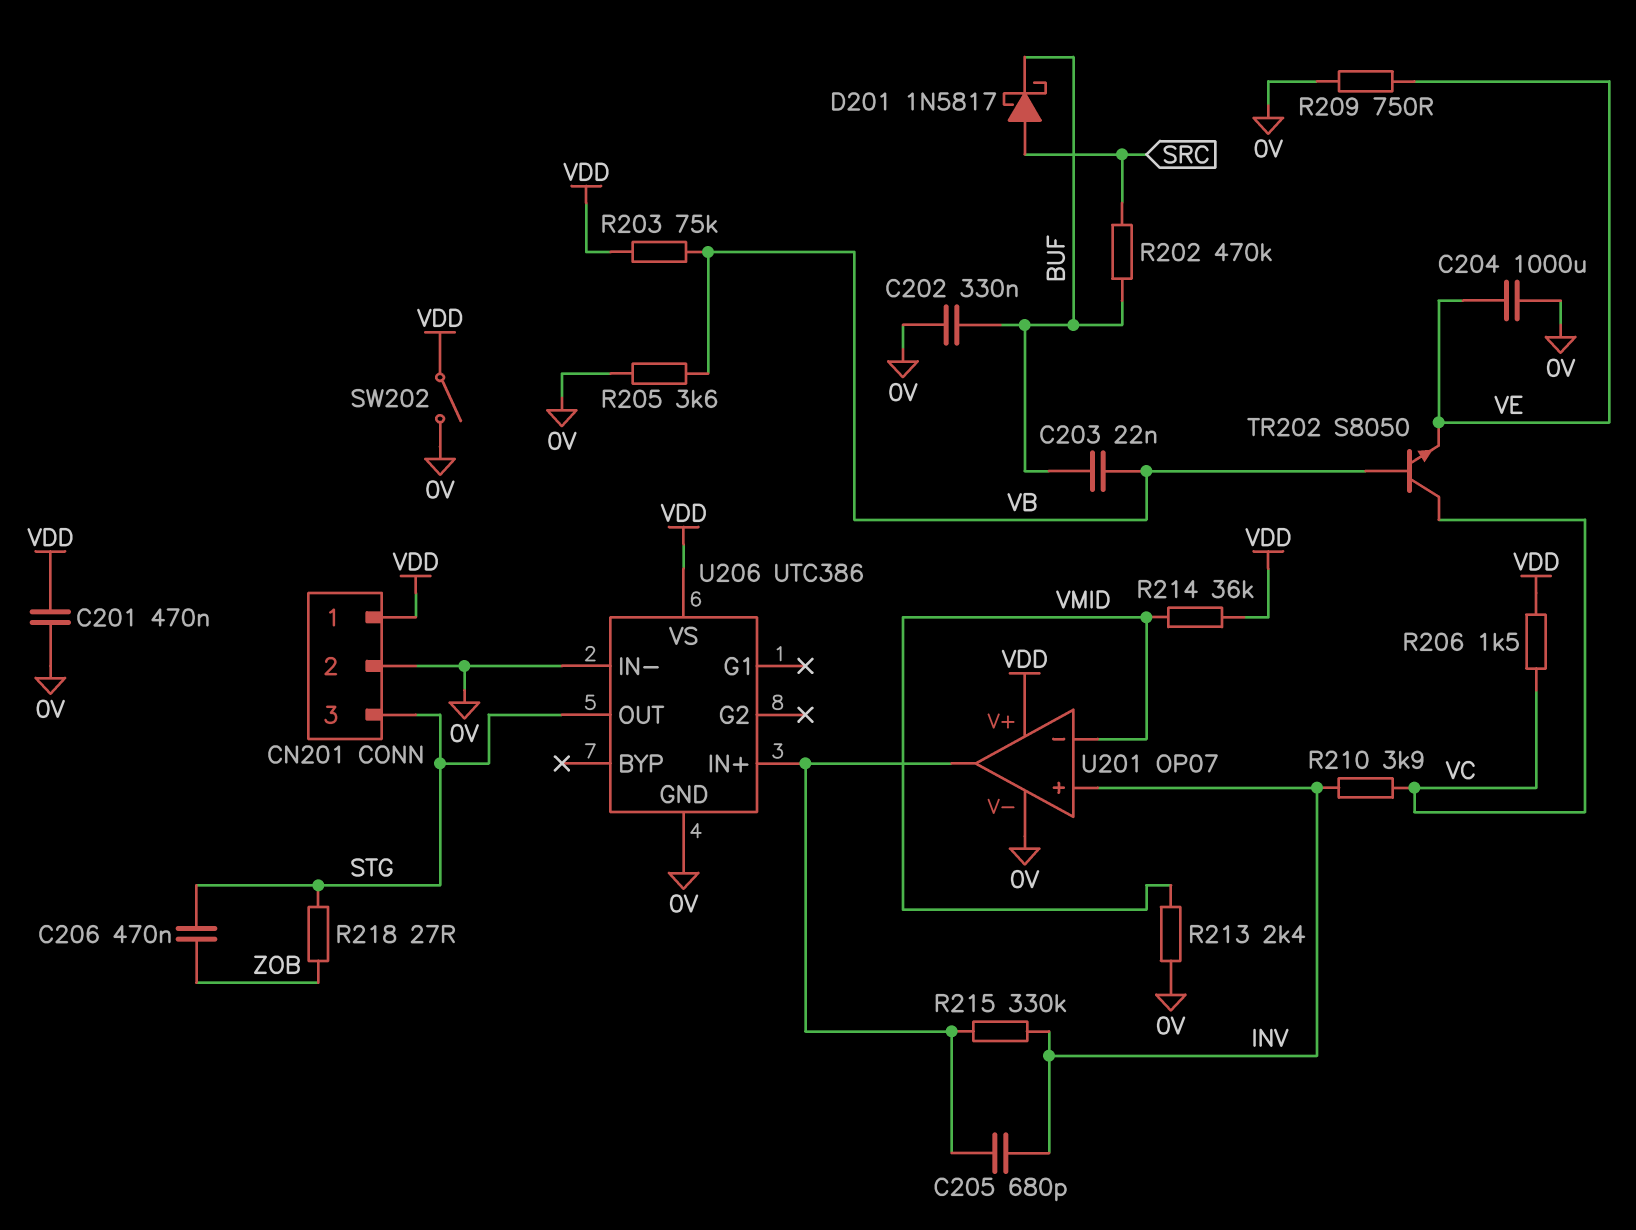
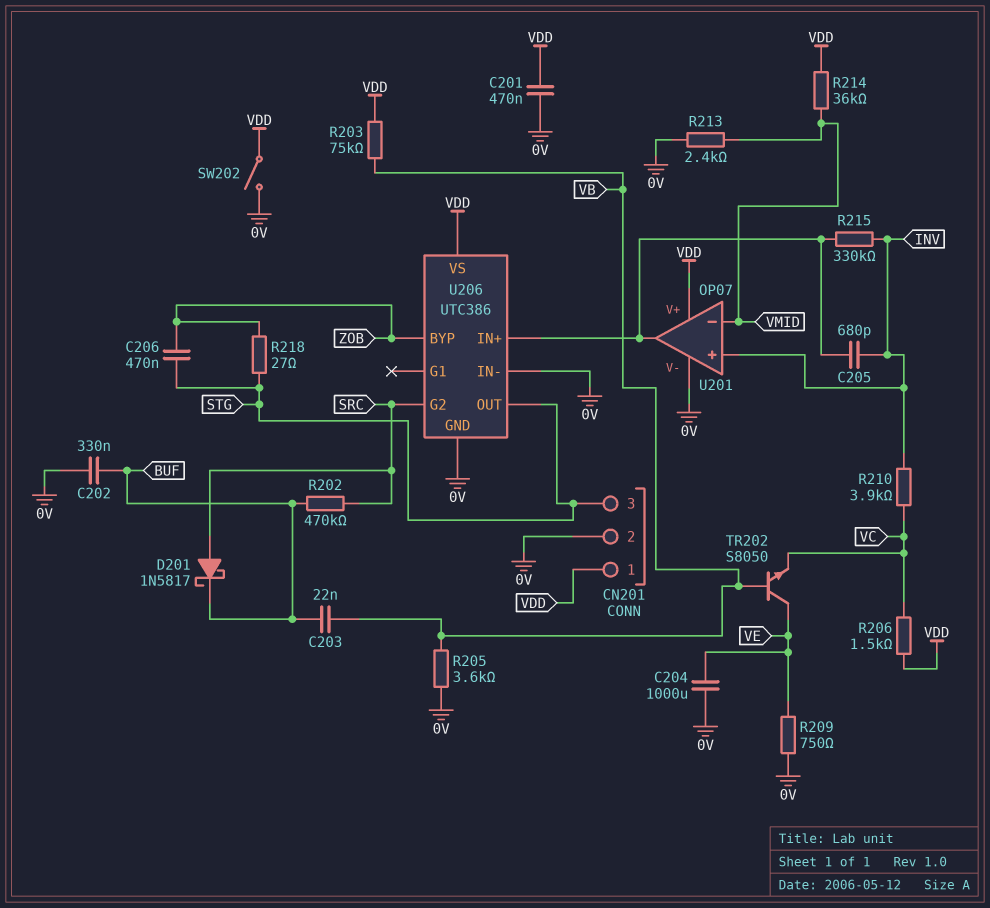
TR202: NPN S8050 (B VB, C VC, E VE) -> NPN S8050 (B VB, C VE, E VC)
U206 pin BYP: none -> ZOB
U206 pin G2: none -> SRC

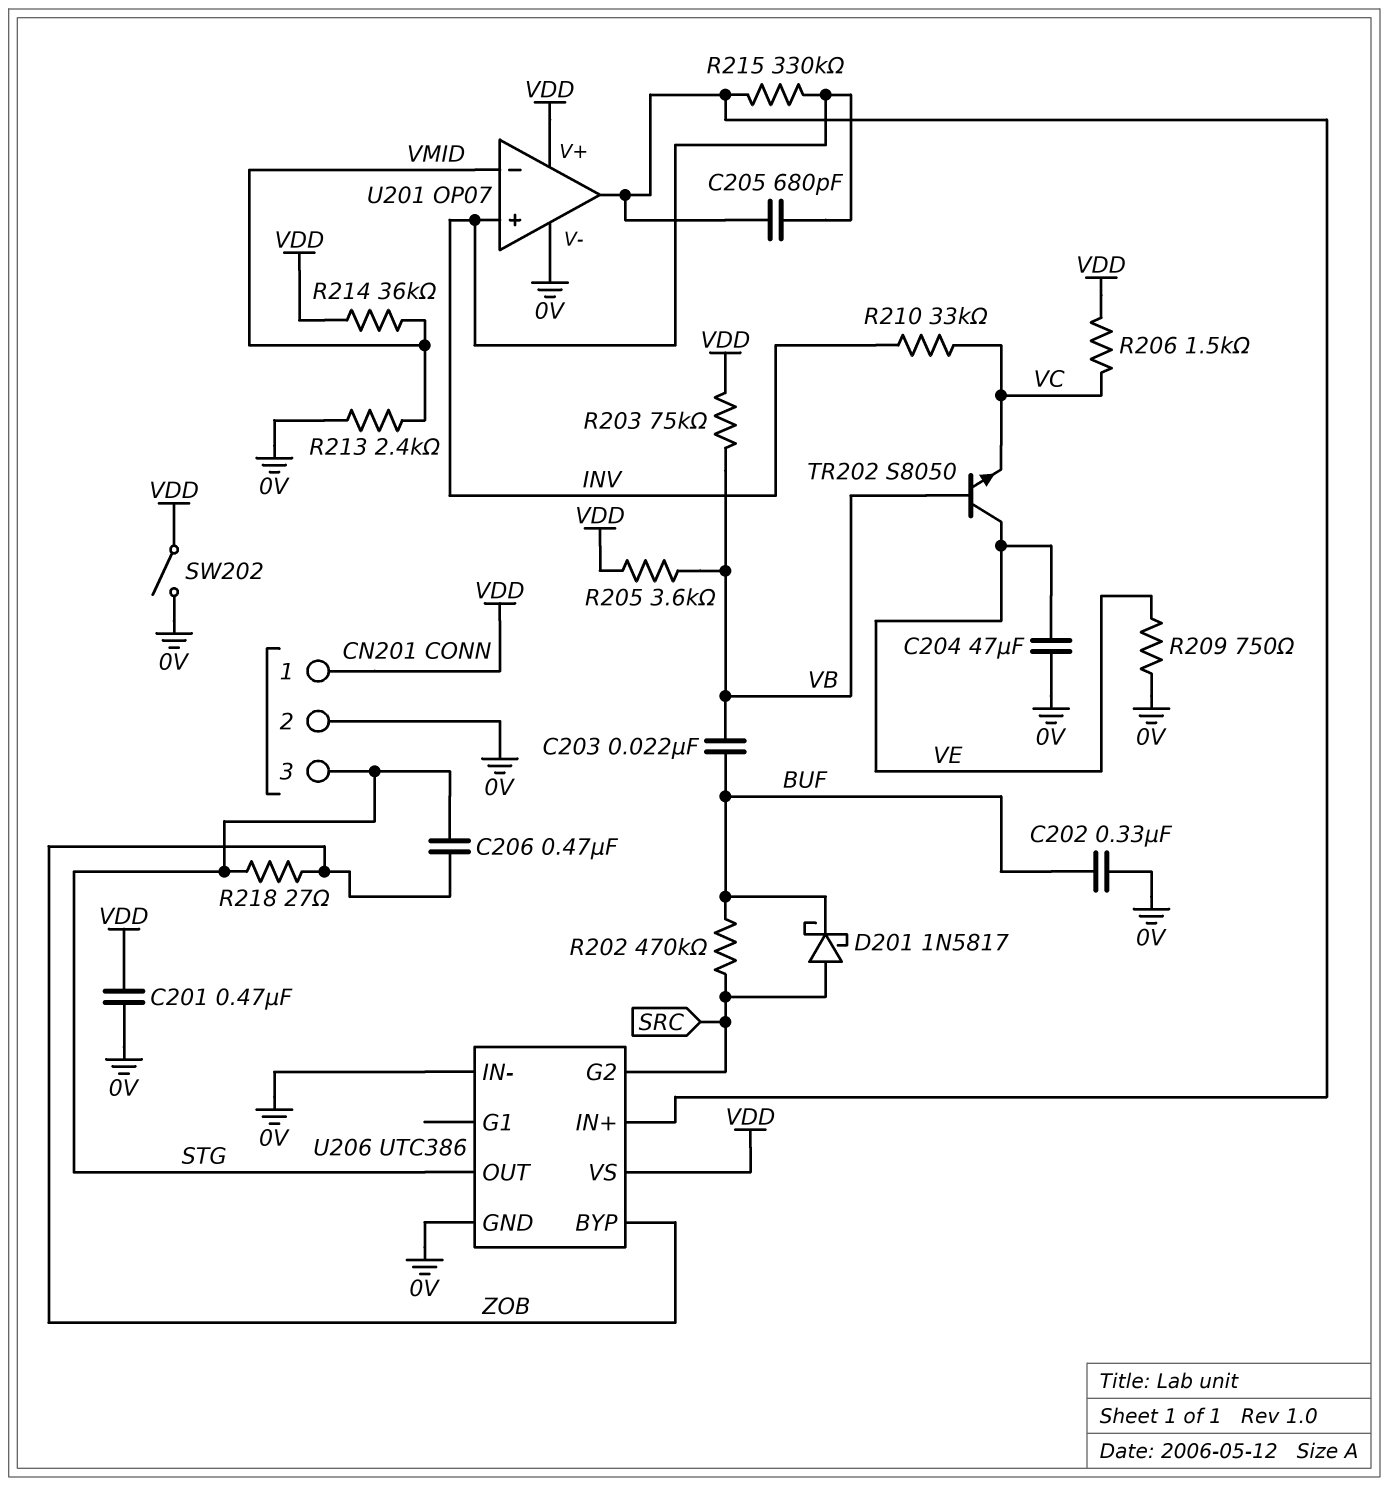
C204: 1000uF (0V, VE) -> 47uF (0V, VE)
R205: 3.6k (0V, VB) -> 3.6k (VB, VDD)
R210: 3.9k (INV, VC) -> 33k (INV, VC)

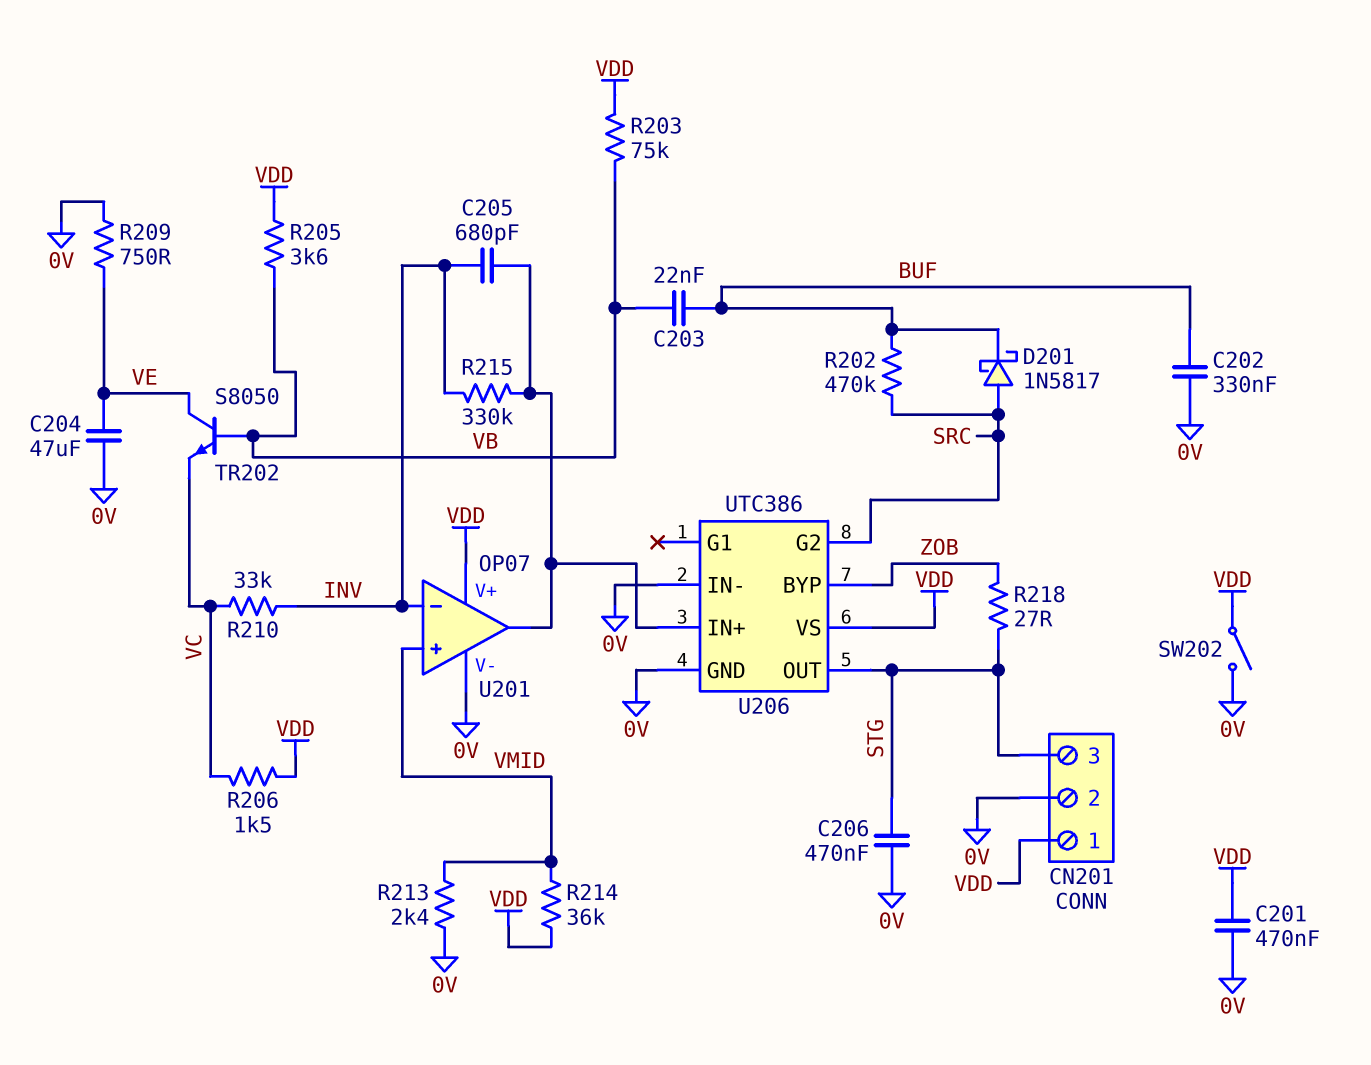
C206: 470nF (STG, ZOB) -> 470nF (0V, STG)
U201 pin in+: INV -> VMID
U201 pin in-: VMID -> INV

